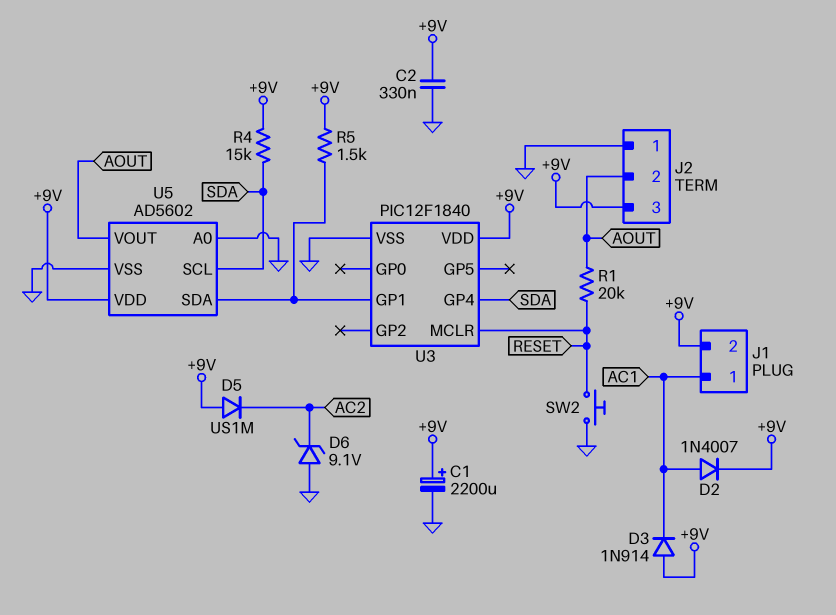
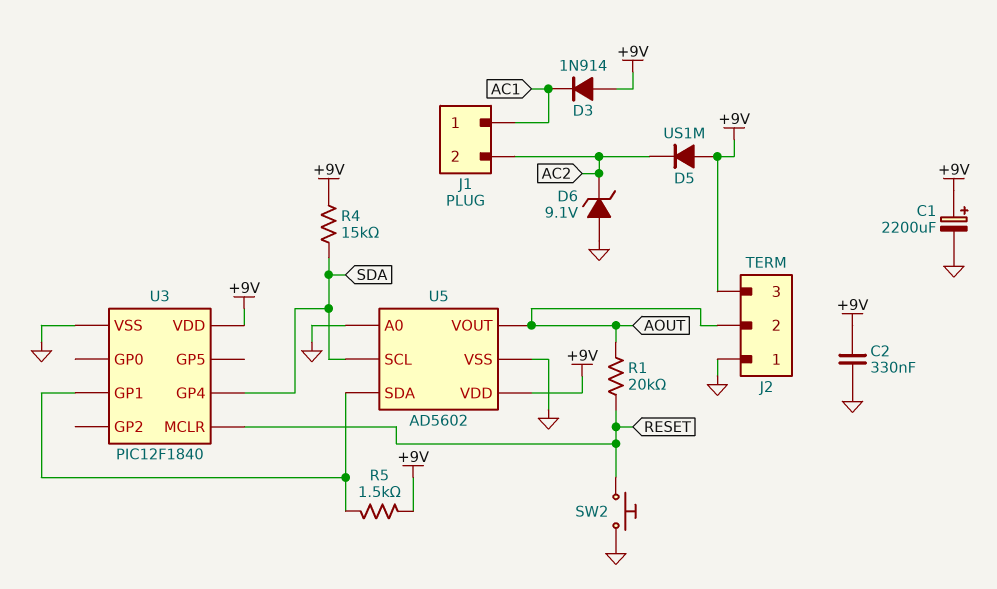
D2: diode 1N4007 (A AC1, K +9V) -> none
J1 pin 2: +9V -> AC2

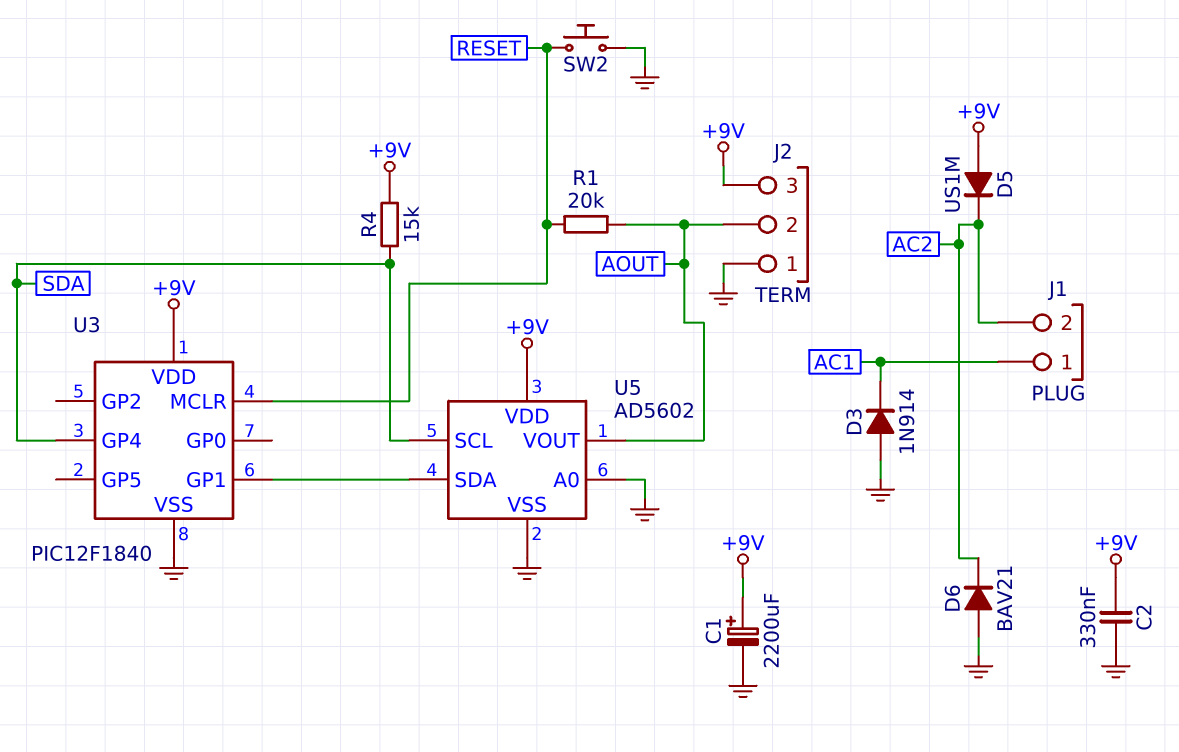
D3: diode 1N914 (A +9V, K AC1) -> diode 1N914 (A GND, K AC1)
D6: zener 9.1V (A GND, K AC2) -> diode BAV21 (A GND, K AC2)
R5: 1.5k (+9V, U3/GP1) -> none

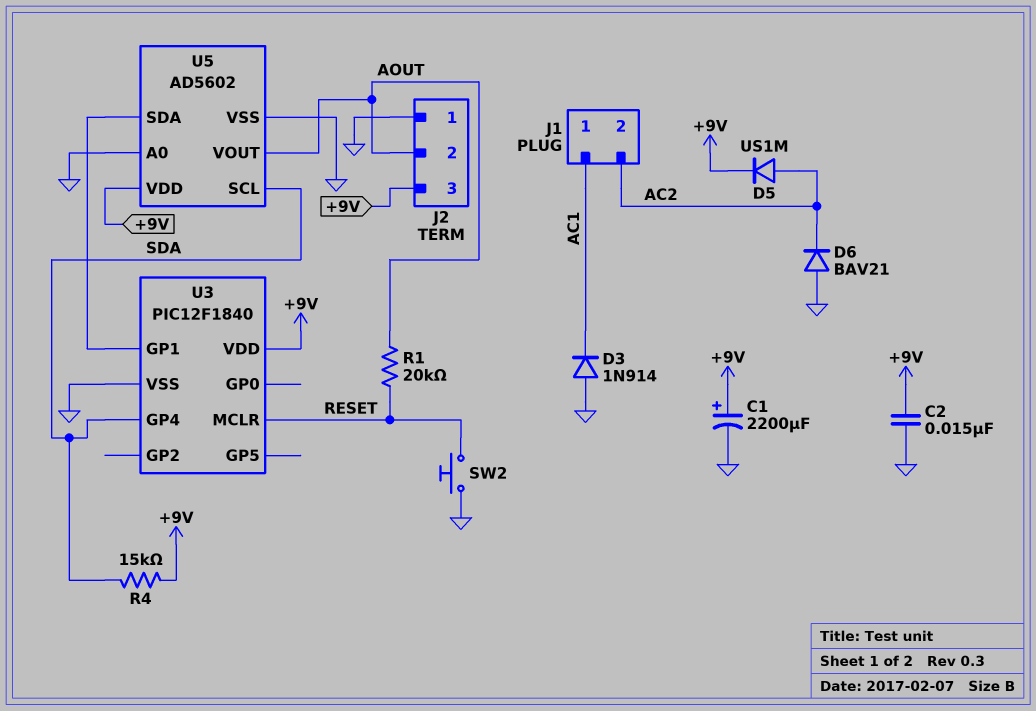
C2: 330nF (+9V, GND) -> 15nF (+9V, GND)
D5: diode US1M (A +9V, K AC2) -> diode US1M (A AC2, K +9V)

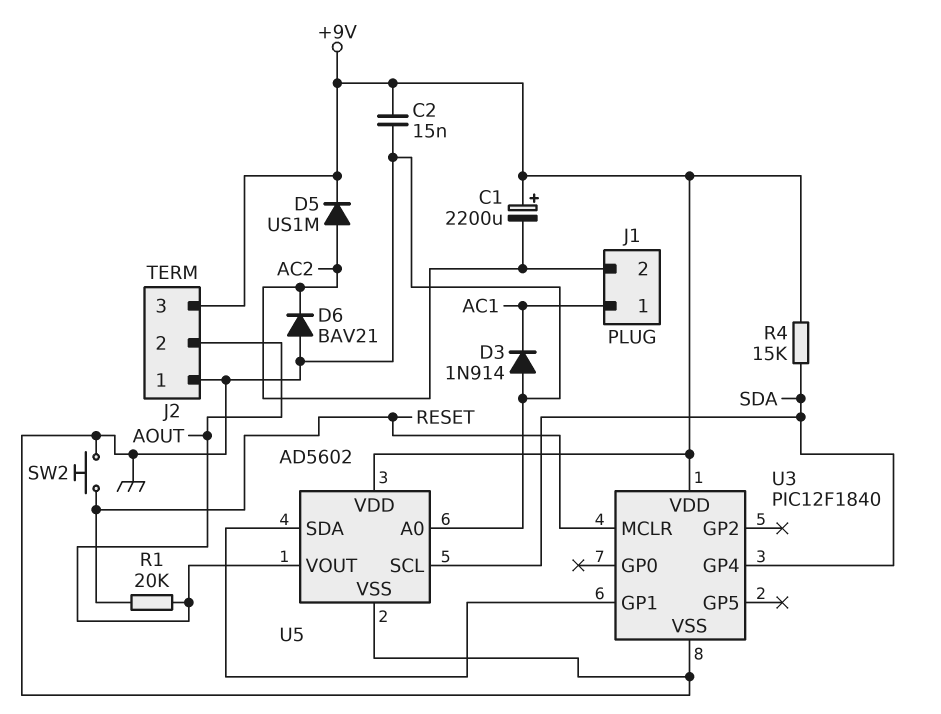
C1: 2200uF (plus +9V, minus GND) -> 2200uF (plus +9V, minus AC2)

